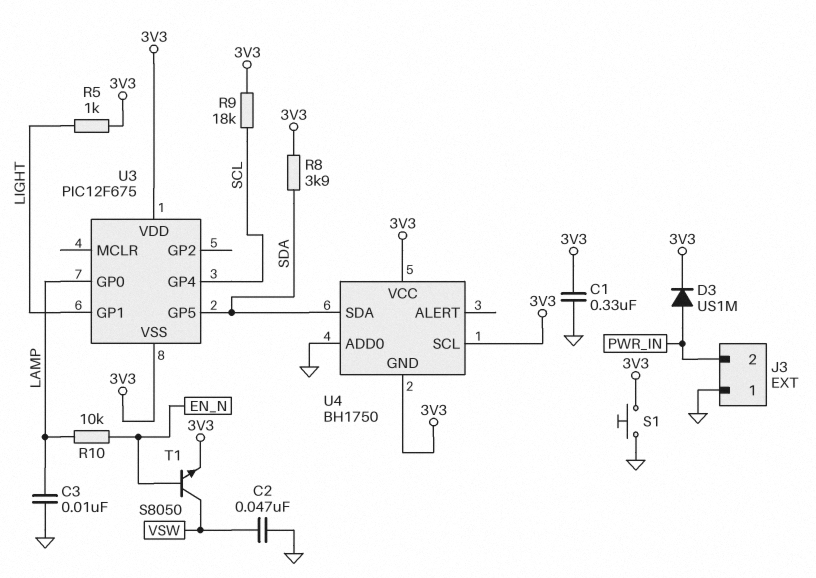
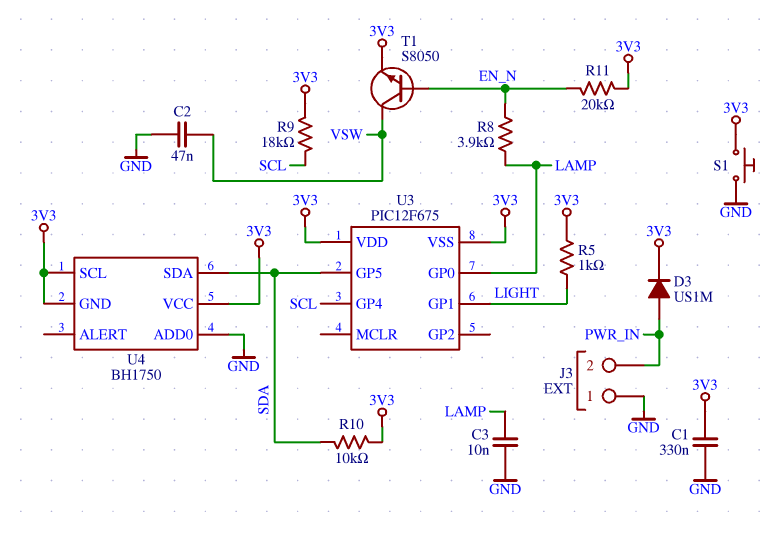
R8: 3.9k (3V3, SDA) -> 3.9k (EN_N, LAMP)
R10: 10k (EN_N, LAMP) -> 10k (3V3, SDA)
R11: none -> 20k (3V3, EN_N)

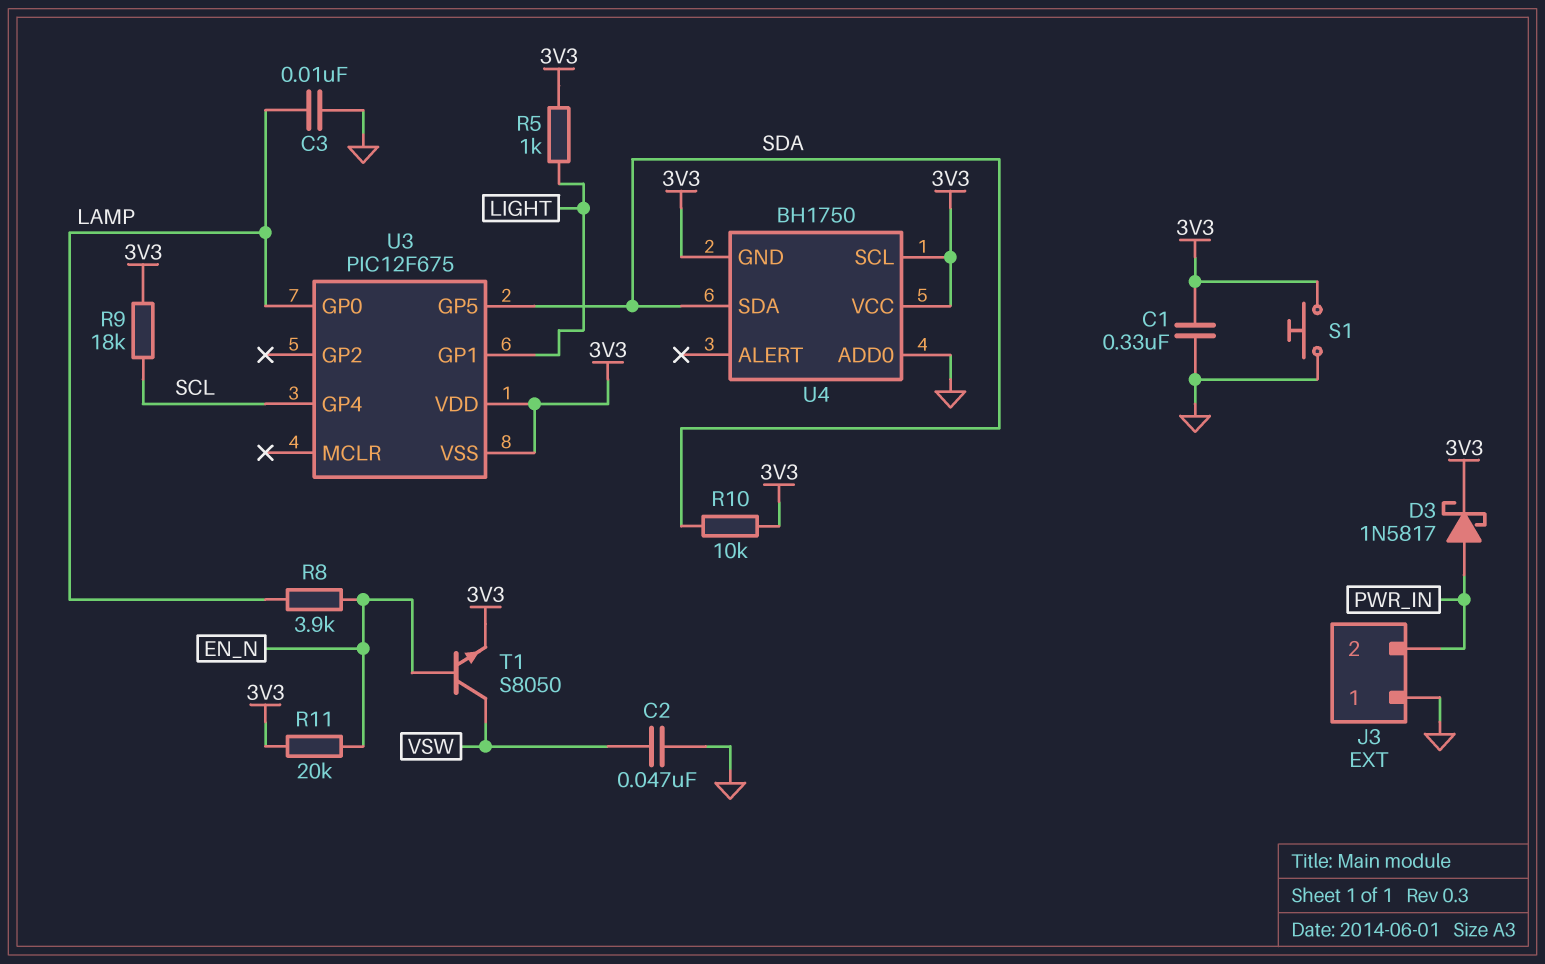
D3: diode US1M (A PWR_IN, K 3V3) -> schottky 1N5817 (A PWR_IN, K 3V3)

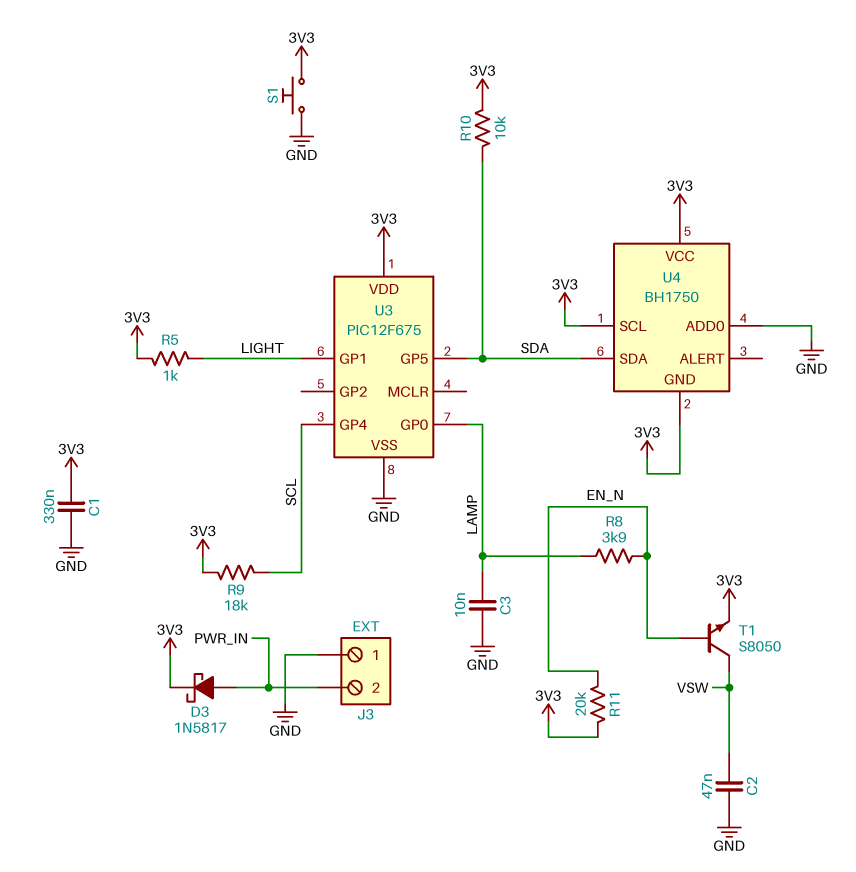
U3 pin VSS: 3V3 -> GND

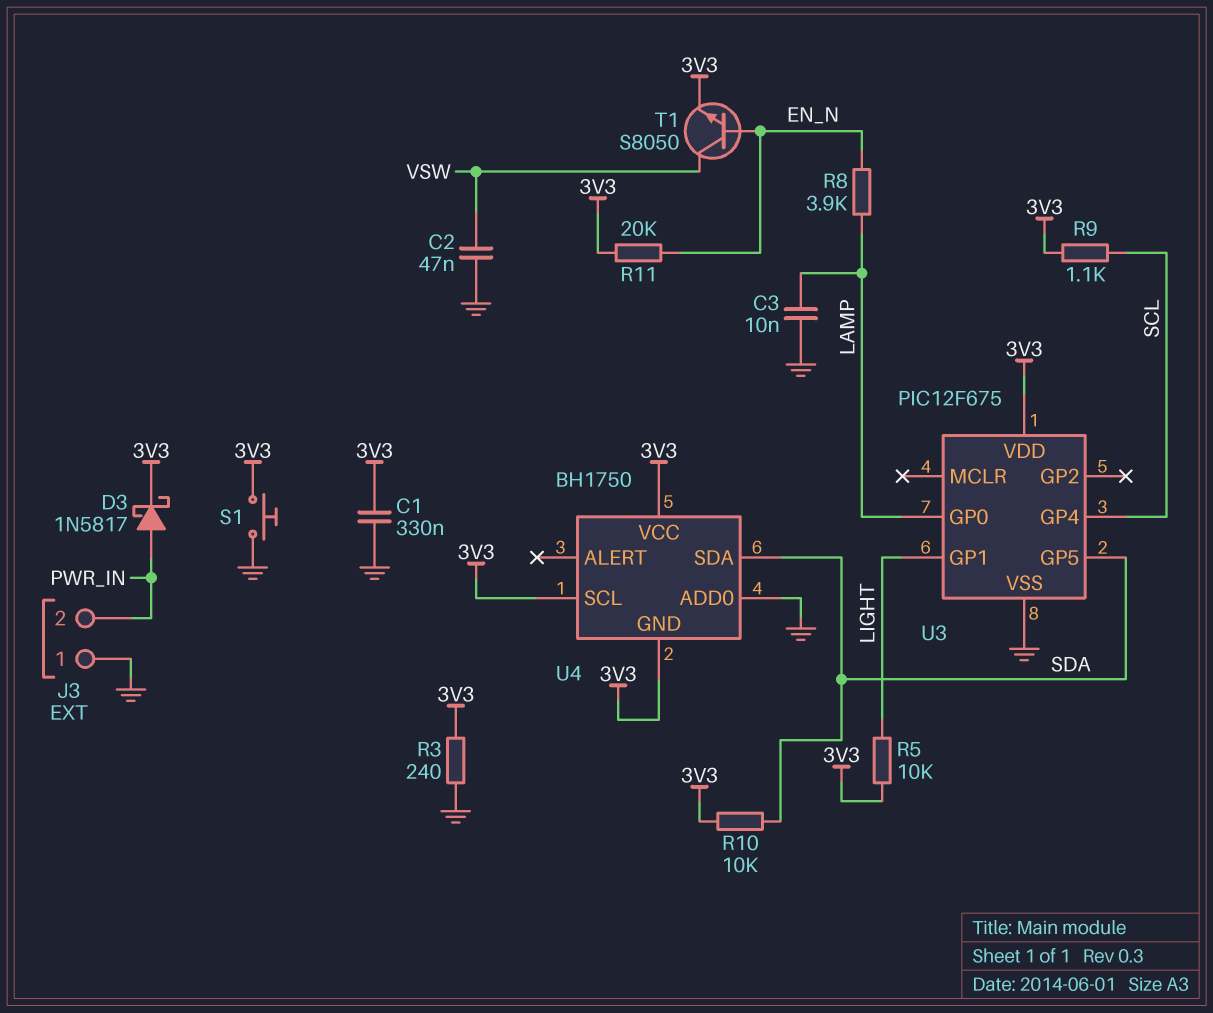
R3: none -> 240 (3V3, GND)
R5: 1k (3V3, LIGHT) -> 10k (3V3, LIGHT)
R9: 18k (3V3, SCL) -> 1.1k (3V3, SCL)

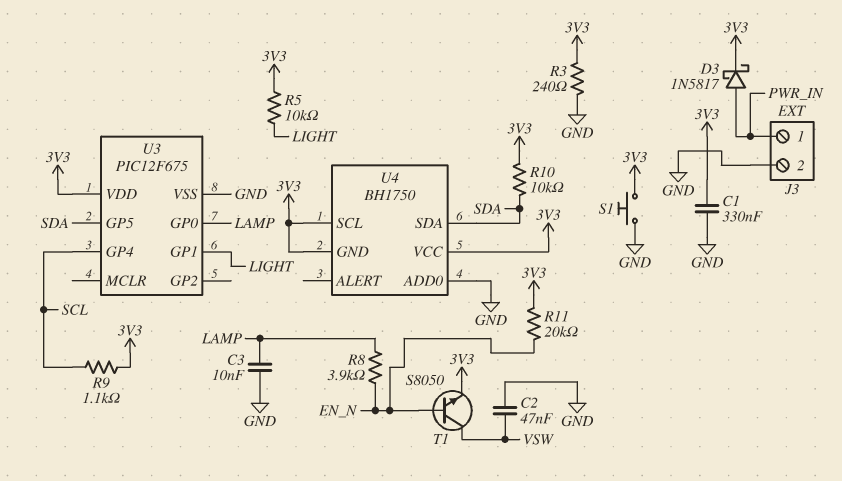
J3 pin 1: GND -> PWR_IN
J3 pin 2: PWR_IN -> GND

